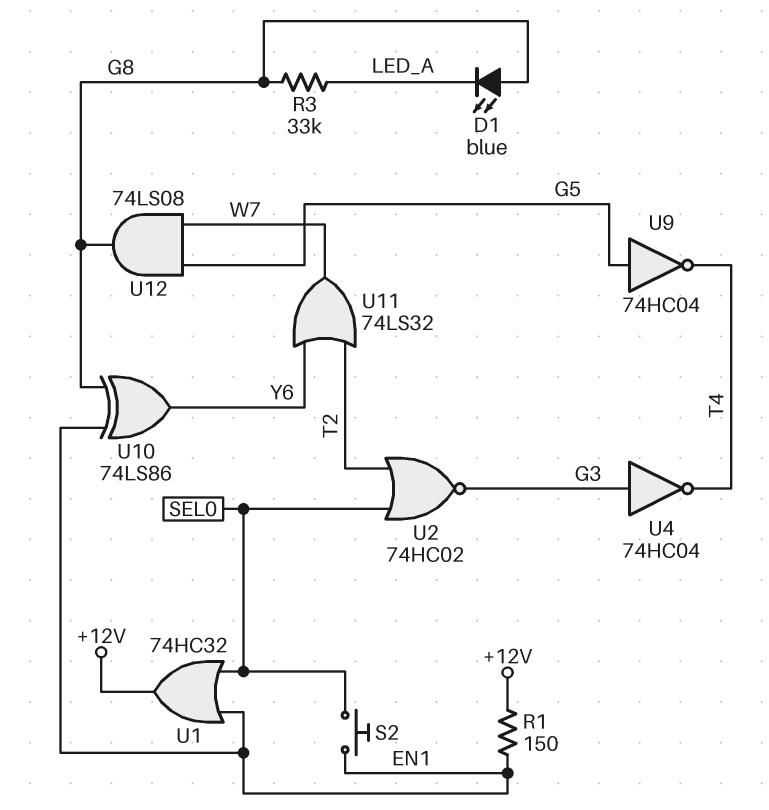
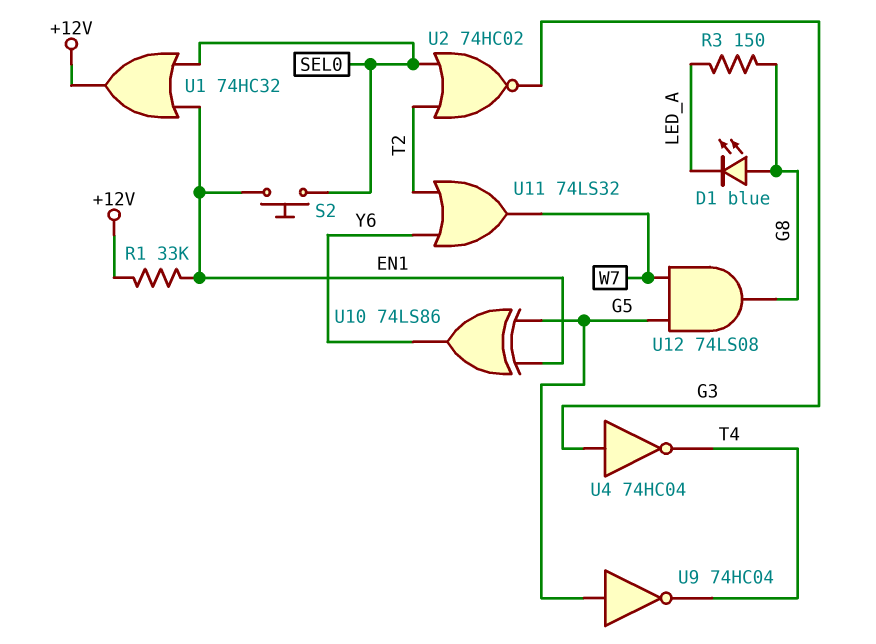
R1: 150 (+12V, EN1) -> 33k (+12V, EN1)
R3: 33k (G8, LED_A) -> 150 (G8, LED_A)
U10: XOR 74LS86 (in EN1, in G8, out Y6) -> XOR 74LS86 (in EN1, in G5, out Y6)

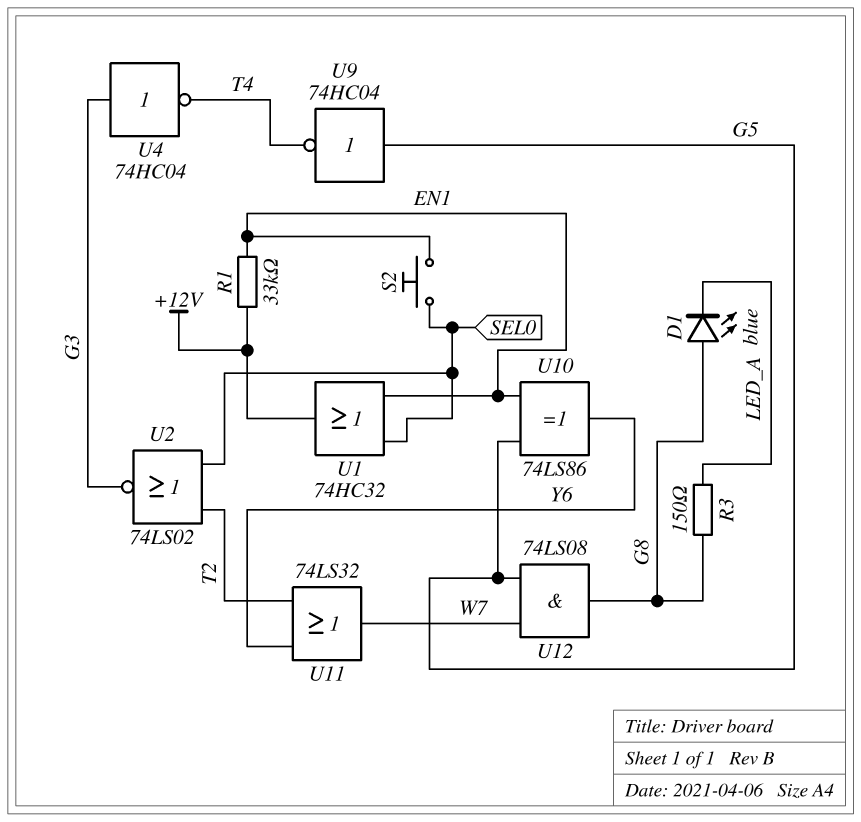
U2: NOR 74HC02 (in SEL0, in T2, out G3) -> NOR 74LS02 (in SEL0, in T2, out G3)

